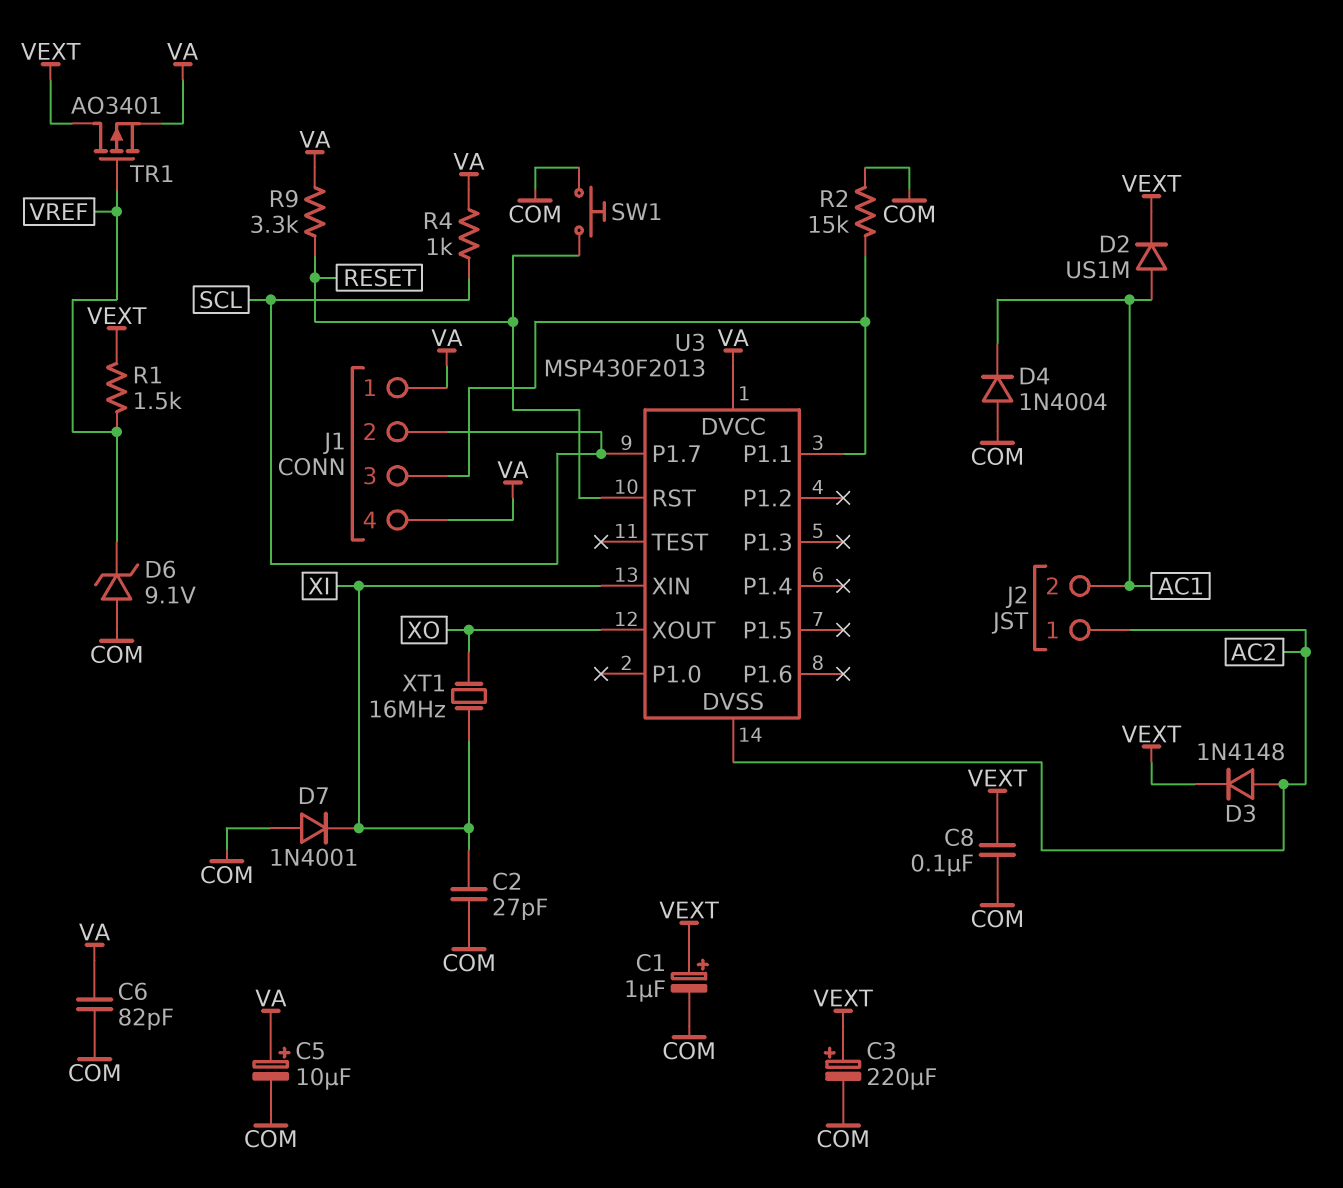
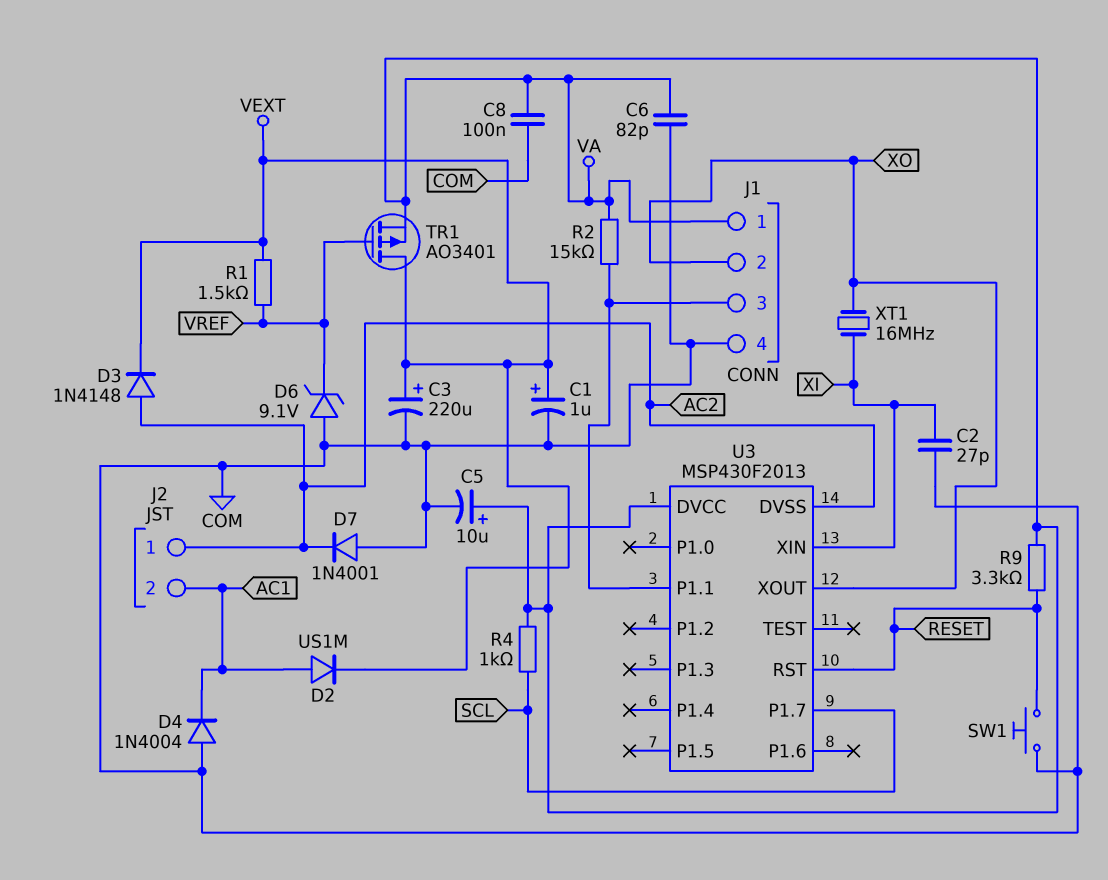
C8: 100nF (COM, VEXT) -> 100nF (COM, VA)
D7: diode 1N4001 (A COM, K XI) -> diode 1N4001 (A COM, K AC2)
J1 pin 2: SCL -> XO
J1 pin 4: VA -> COM
R2: 15k (COM, J1/3) -> 15k (J1/3, VA)

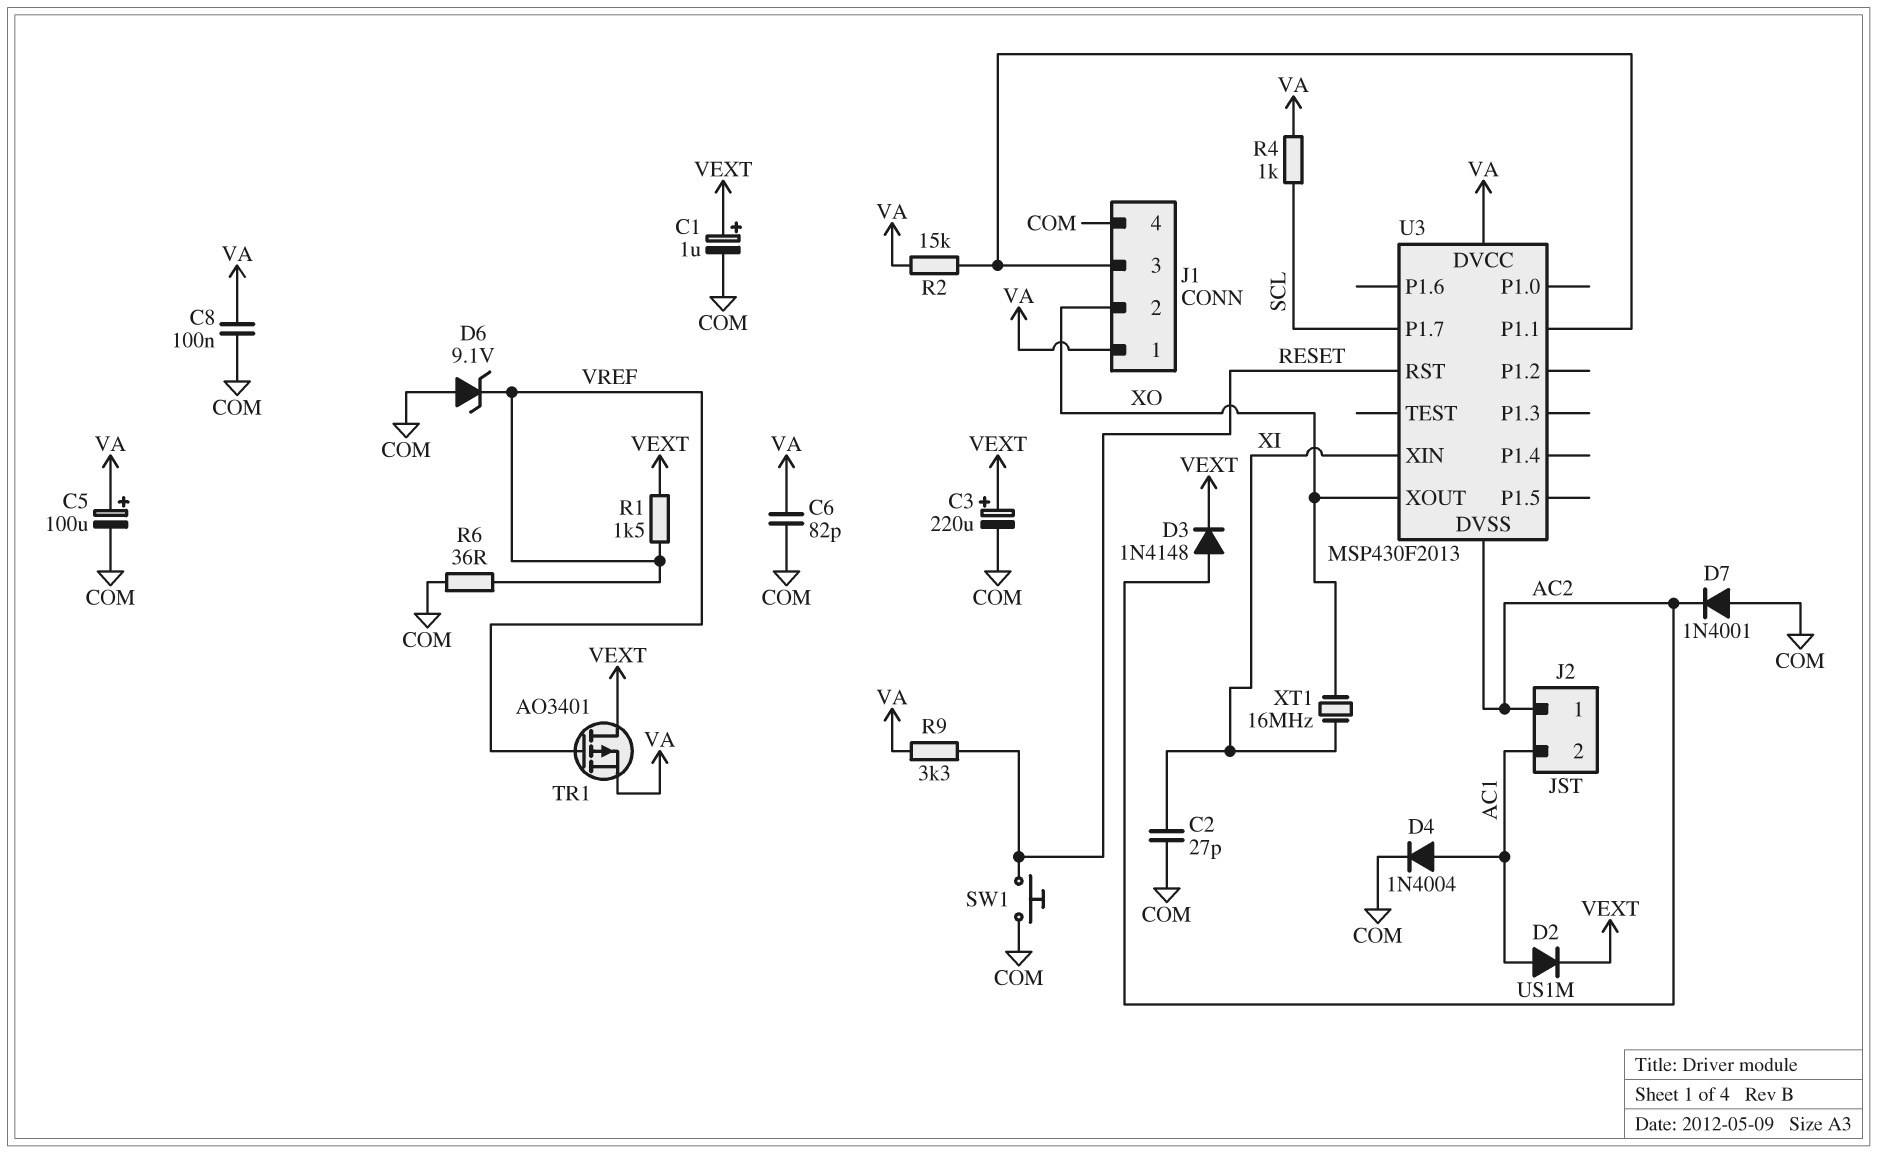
C5: 10uF (plus VA, minus COM) -> 100uF (plus VA, minus COM)
D4: diode 1N4004 (A COM, K AC1) -> diode 1N4004 (A AC1, K COM)
R6: none -> 36 (COM, VREF)

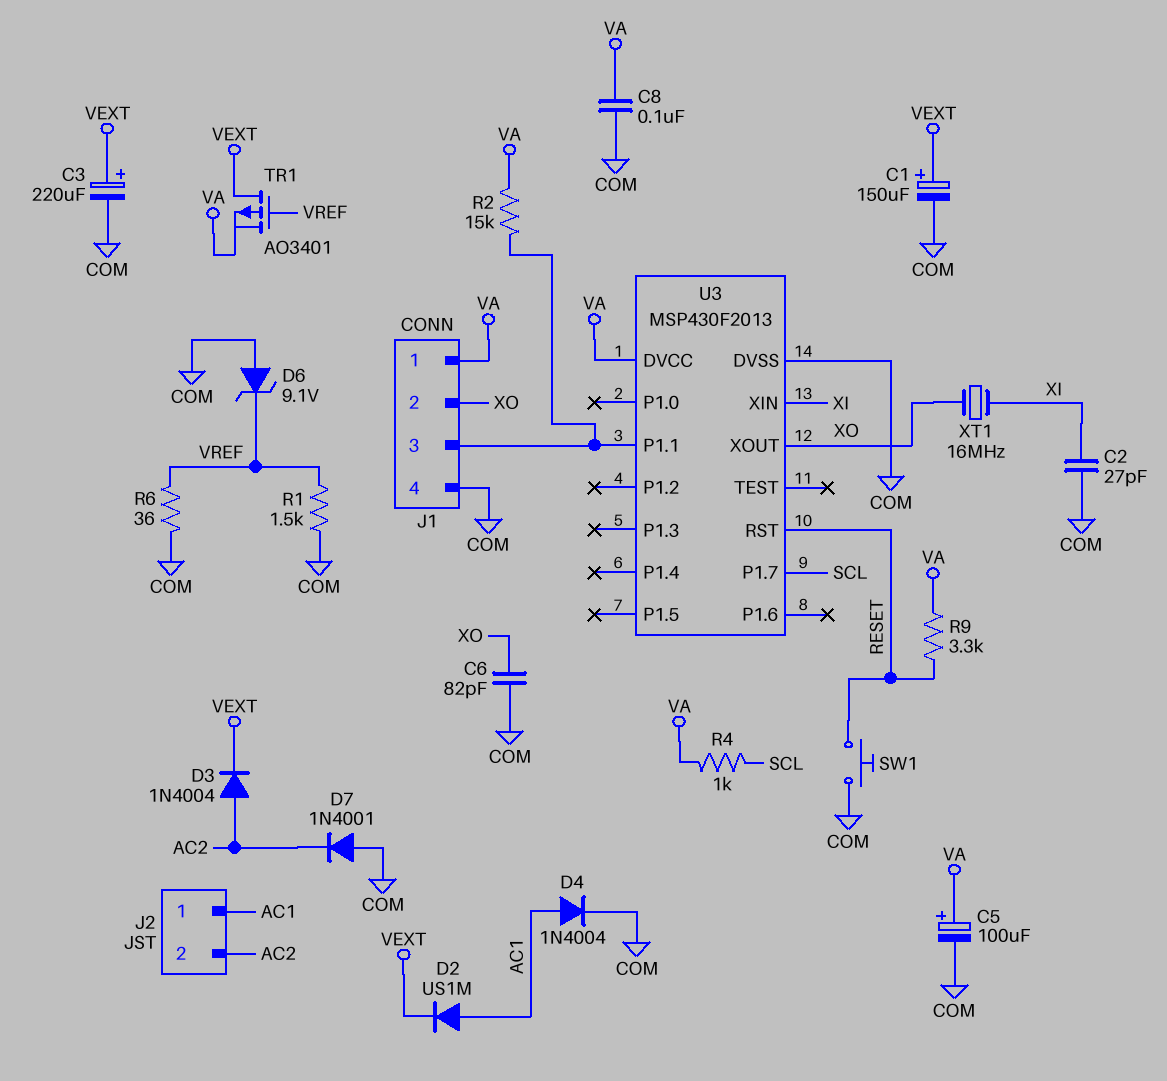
C1: 1uF (plus VEXT, minus COM) -> 150uF (plus VEXT, minus COM)
C6: 82pF (COM, VA) -> 82pF (COM, XO)
D3: diode 1N4148 (A AC2, K VEXT) -> diode 1N4004 (A AC2, K VEXT)
J2 pin 1: AC2 -> AC1
J2 pin 2: AC1 -> AC2
R1: 1.5k (VEXT, VREF) -> 1.5k (COM, VREF)
U3 pin DVSS: AC2 -> COM

